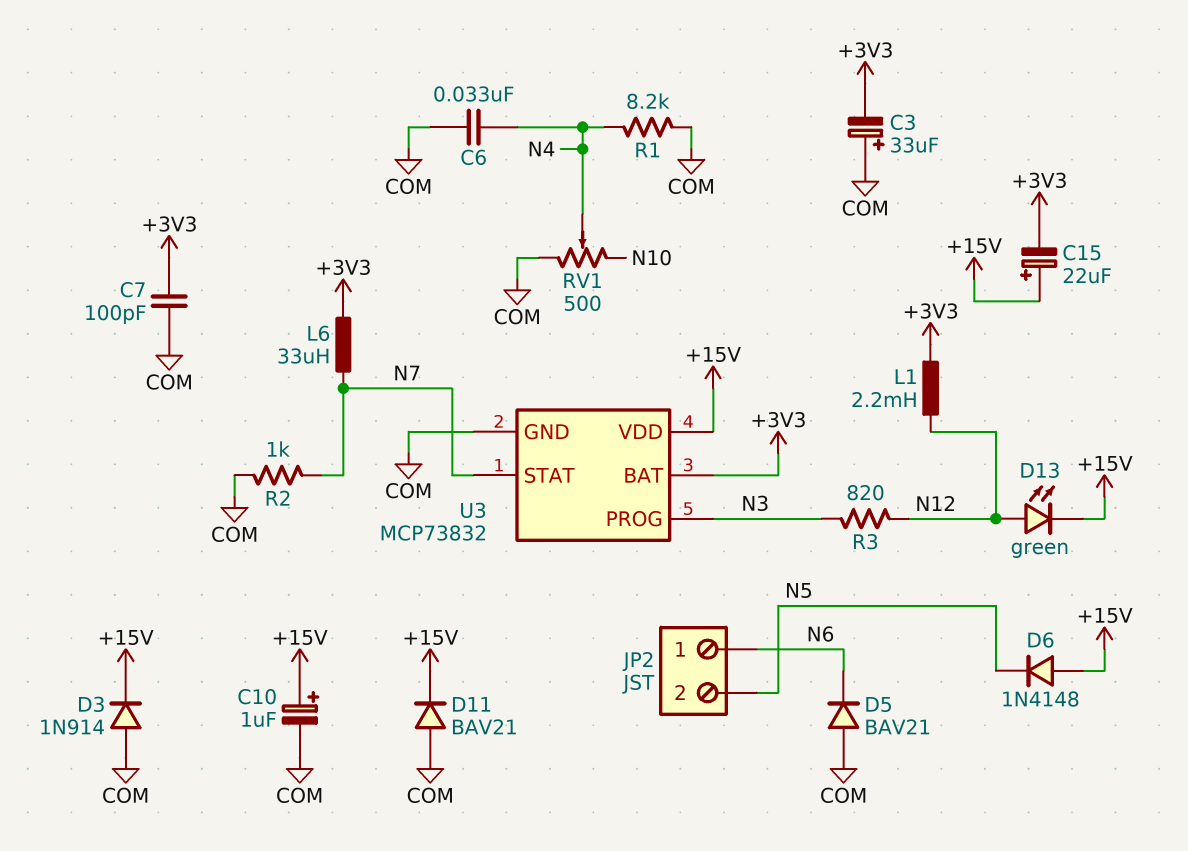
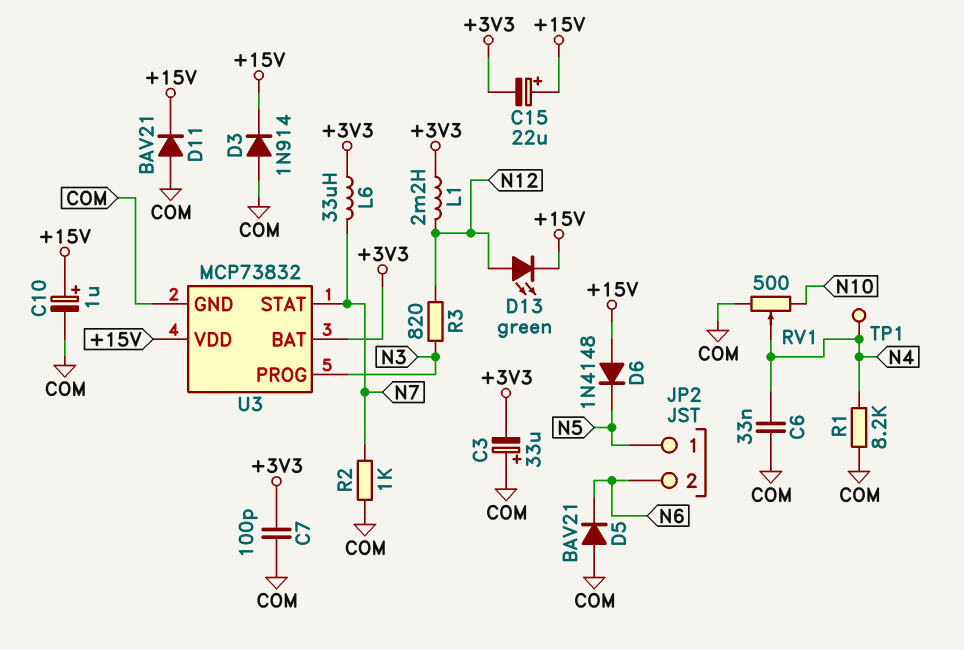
JP2 pin 1: N6 -> N5
JP2 pin 2: N5 -> N6
TP1: none -> test point (N4)

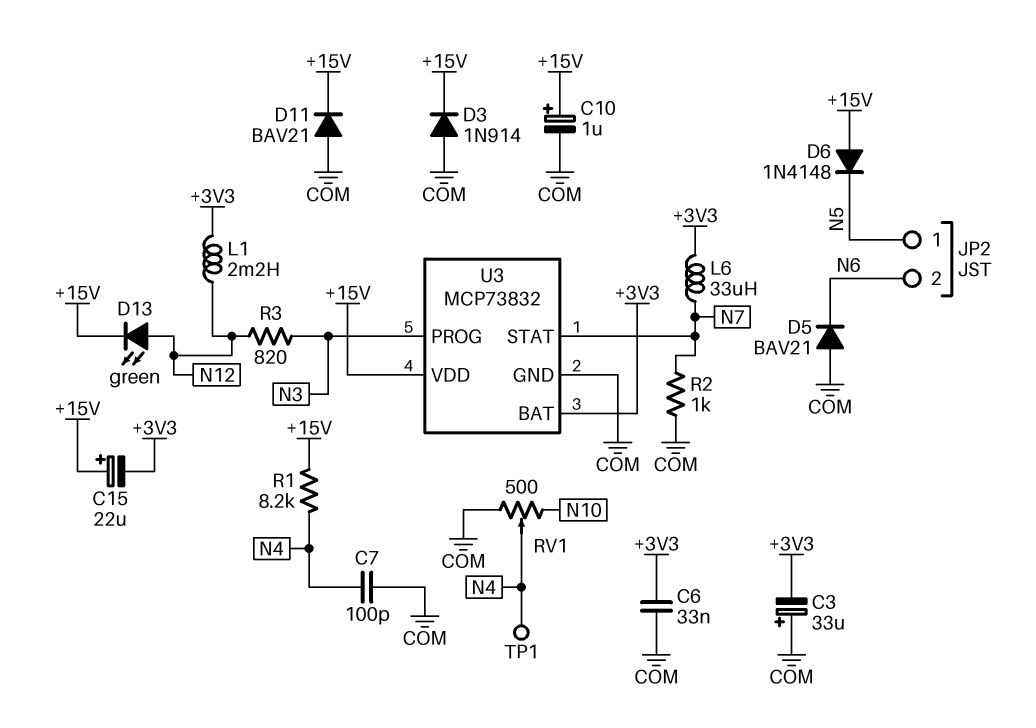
C6: 33nF (COM, N4) -> 33nF (+3V3, COM)
C7: 100pF (+3V3, COM) -> 100pF (COM, N4)
R1: 8.2k (COM, N4) -> 8.2k (+15V, N4)

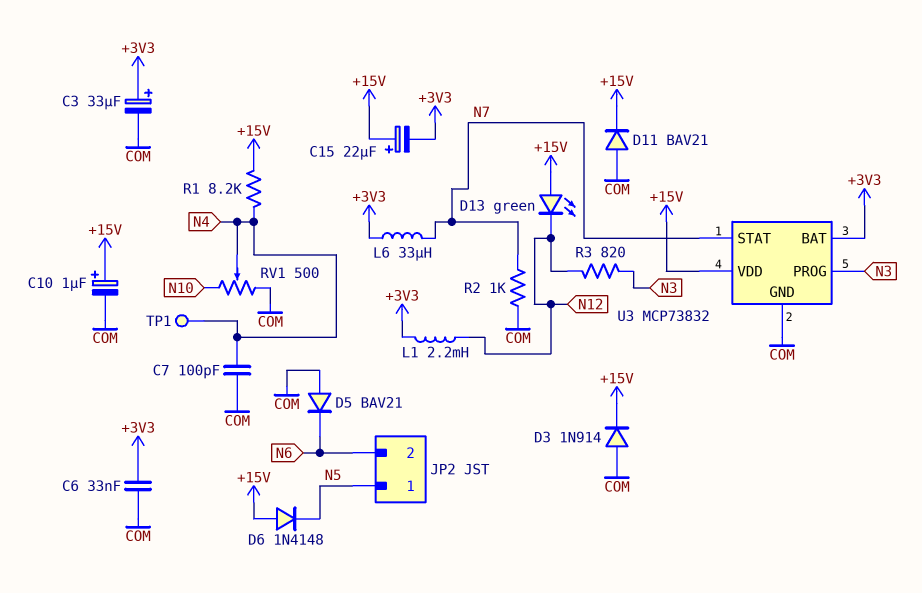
C3: 33uF (plus COM, minus +3V3) -> 33uF (plus +3V3, minus COM)
D13: LED green (A N12, K +15V) -> LED green (A +15V, K N12)

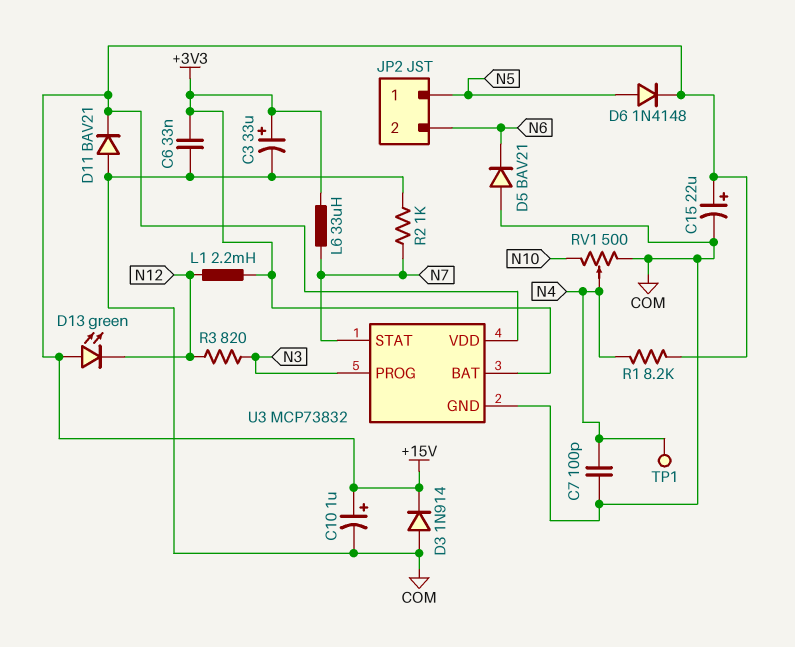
C15: 22uF (plus +15V, minus +3V3) -> 22uF (plus +15V, minus COM)
D6: diode 1N4148 (A +15V, K N5) -> diode 1N4148 (A N5, K +15V)

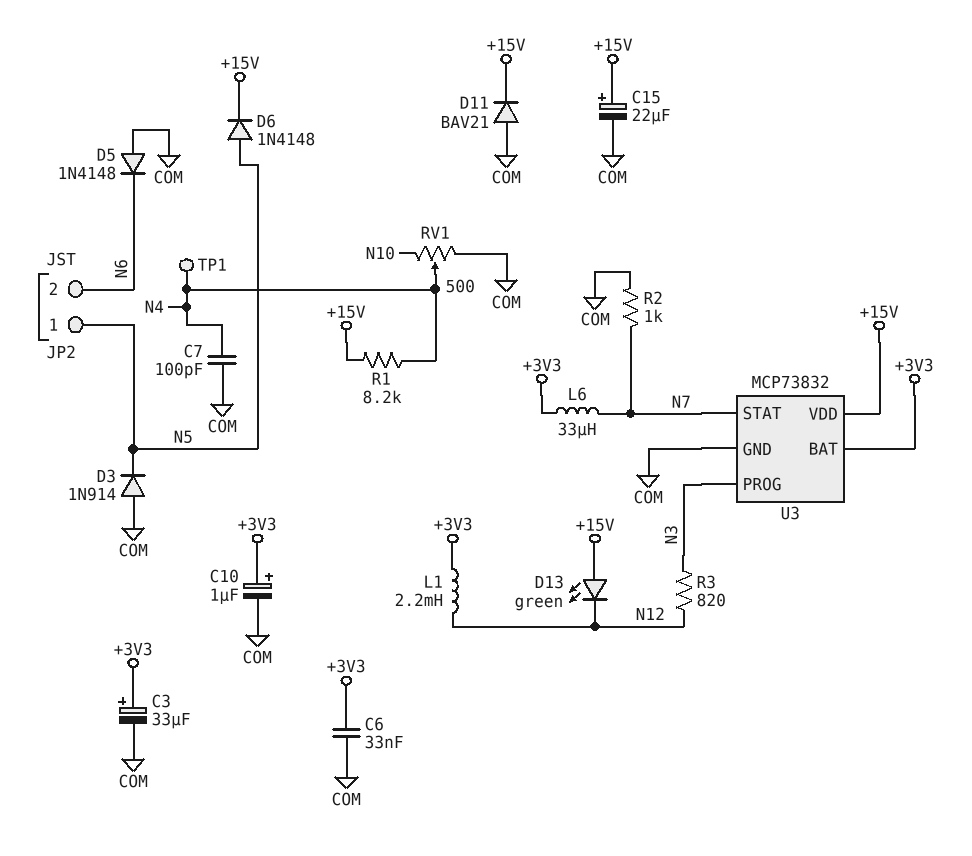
C10: 1uF (plus +15V, minus COM) -> 1uF (plus +3V3, minus COM)
D3: diode 1N914 (A COM, K +15V) -> diode 1N914 (A COM, K N5)
D5: diode BAV21 (A COM, K N6) -> diode 1N4148 (A COM, K N6)

